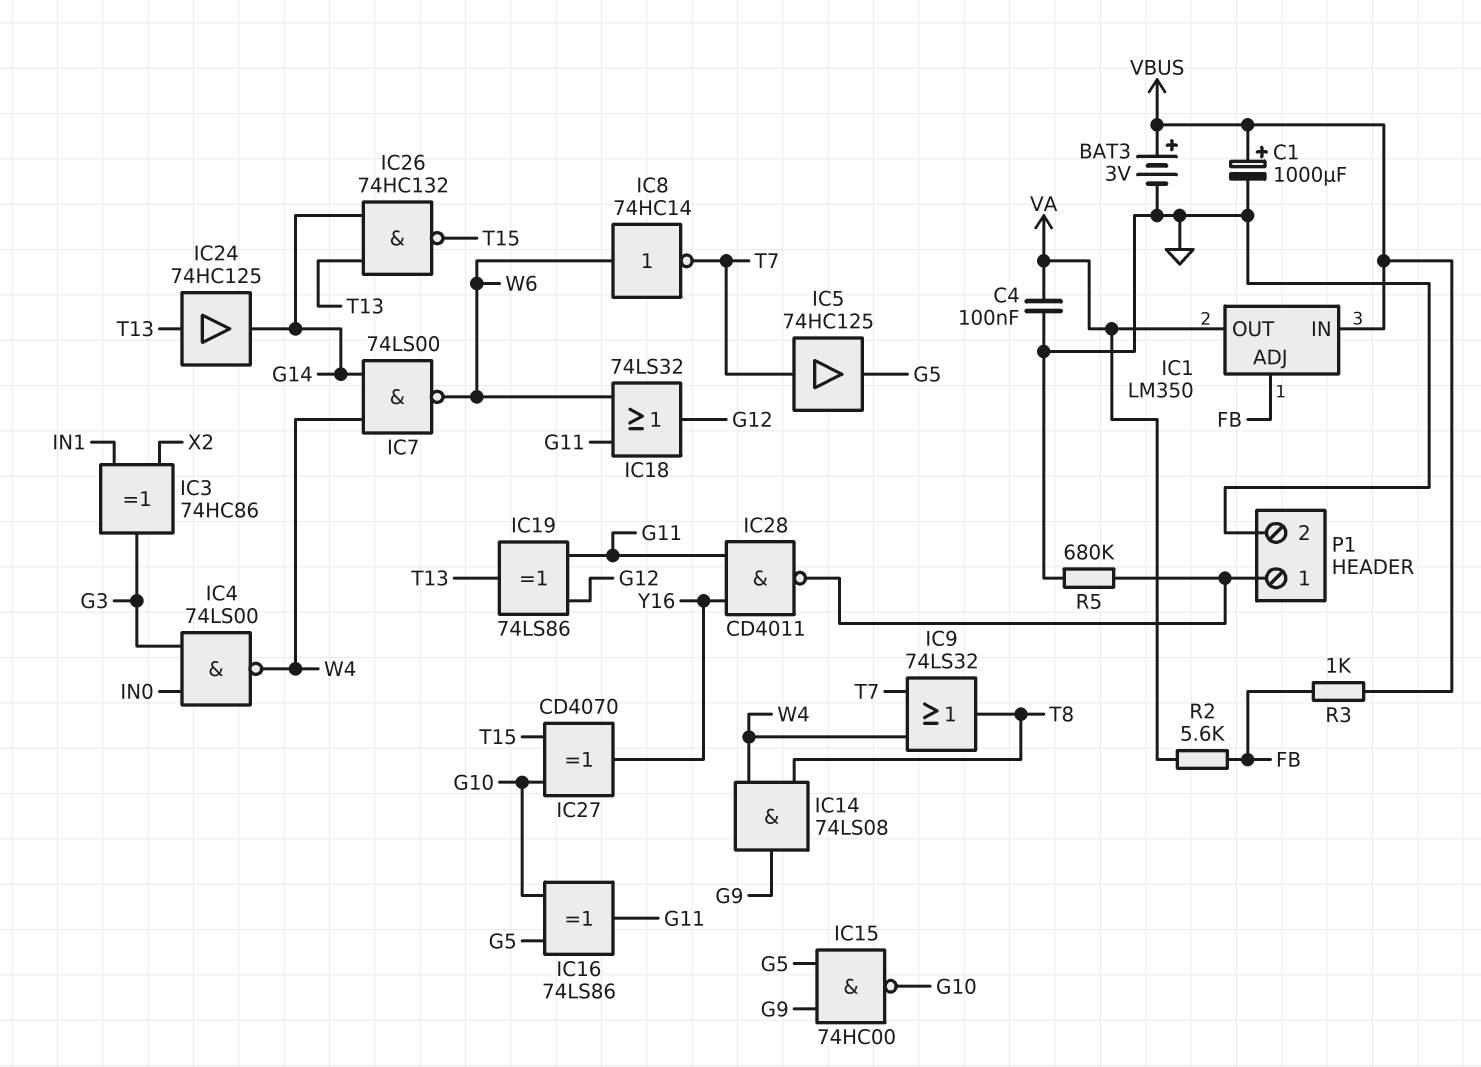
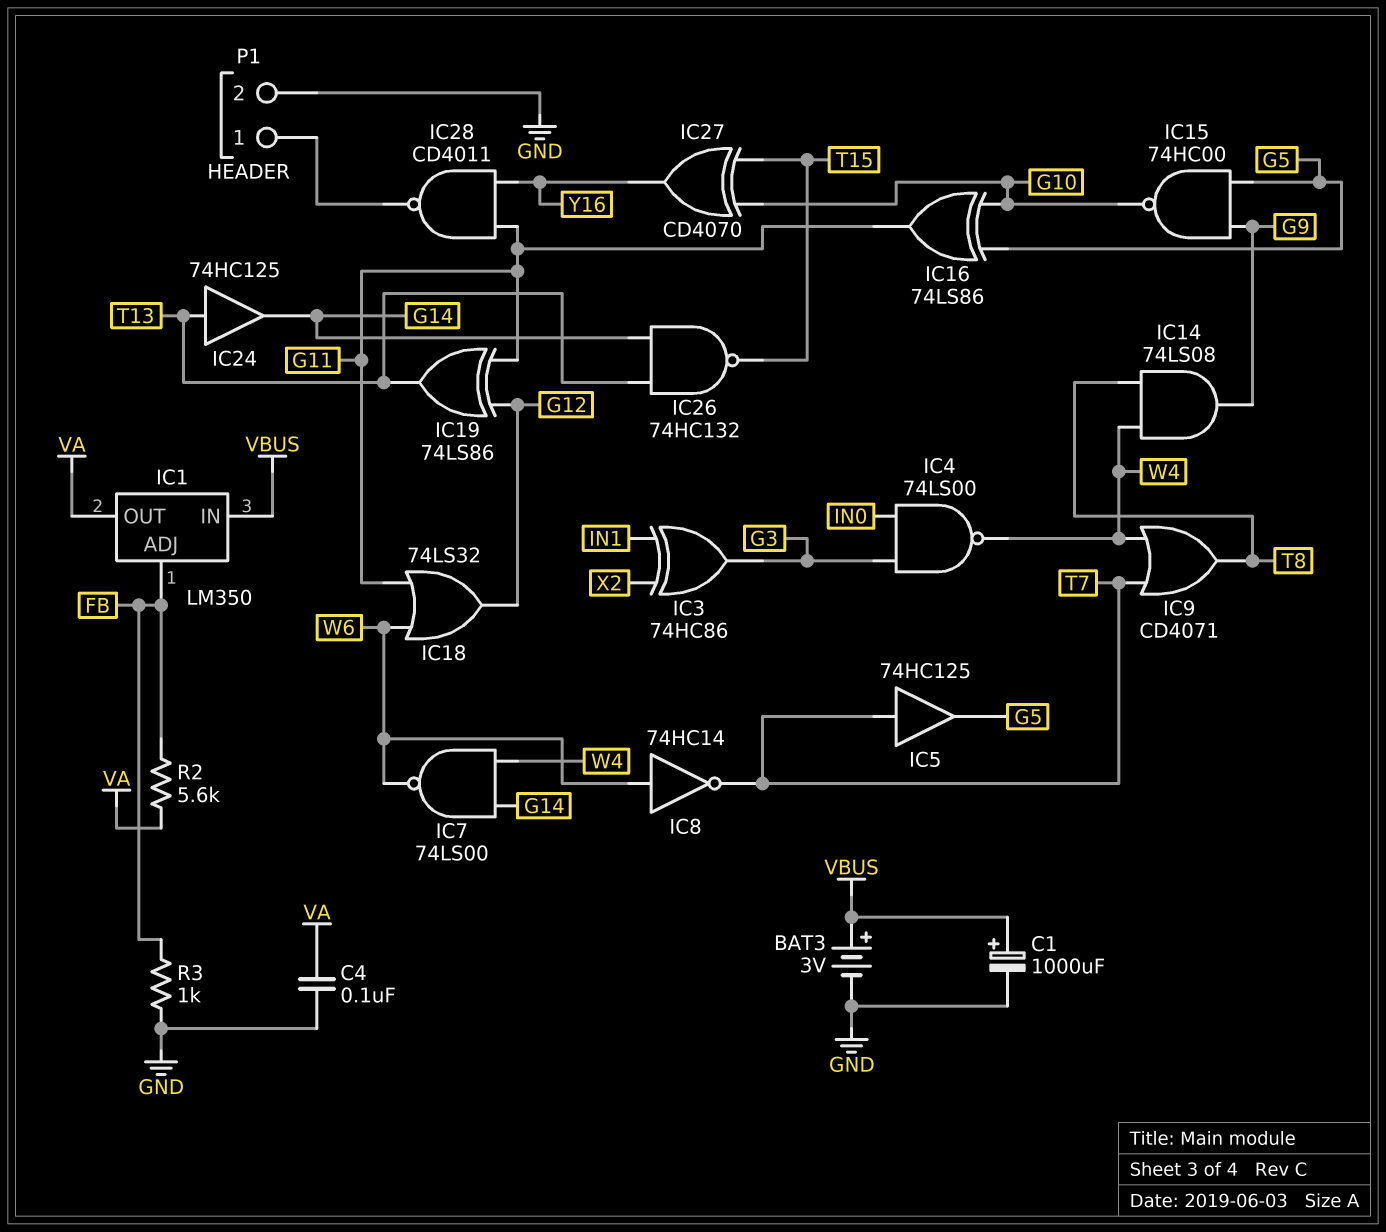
IC9: OR 74LS32 (in T7, in W4, out T8) -> OR CD4071 (in T7, in W4, out T8)
R3: 1k (FB, VBUS) -> 1k (FB, GND)
R5: 680k (GND, P1/1) -> none

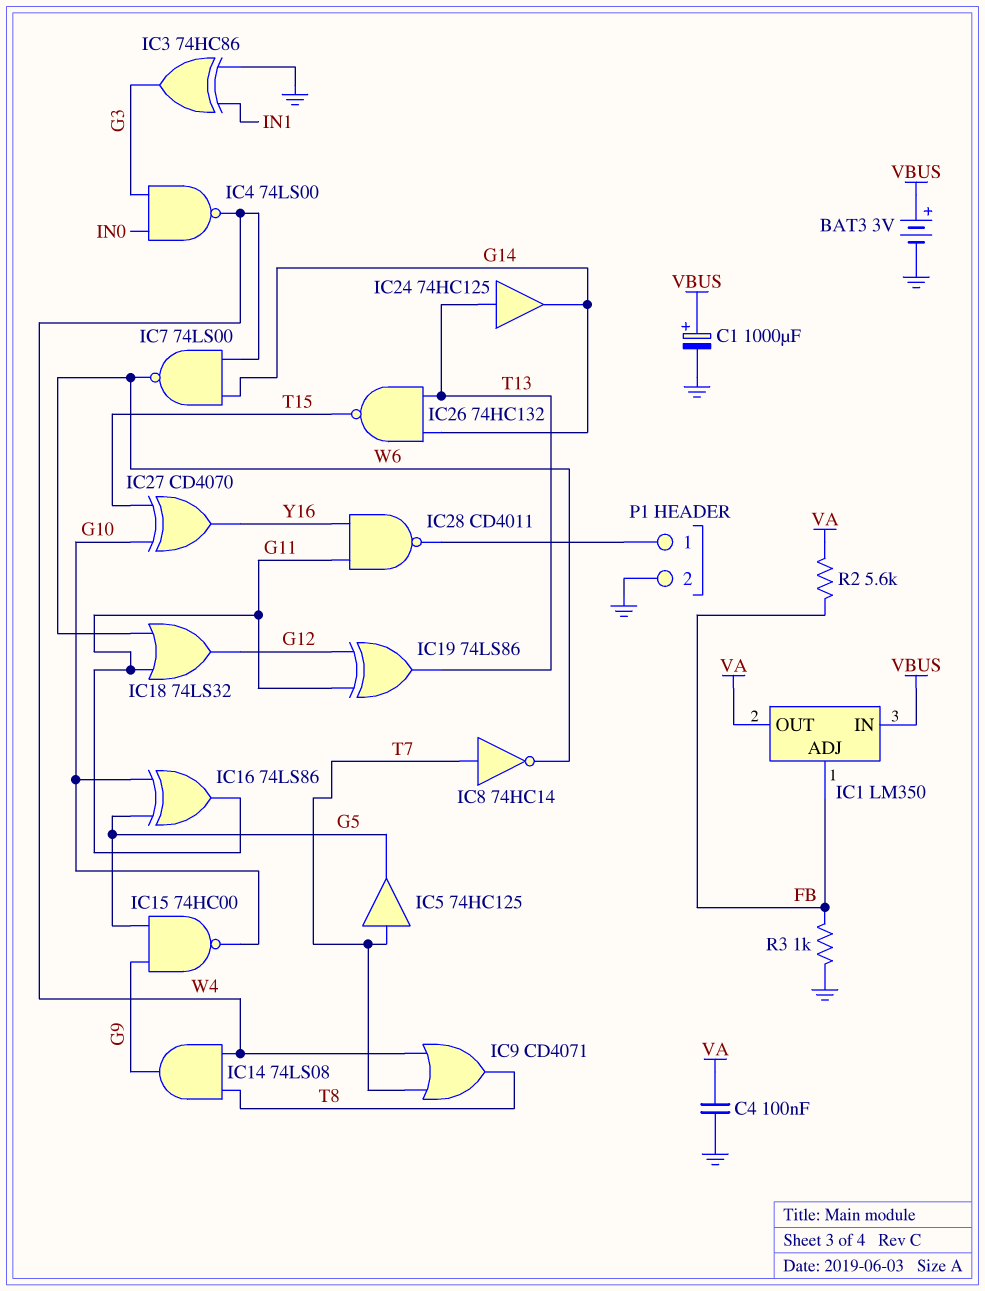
IC3: XOR 74HC86 (in IN1, in X2, out G3) -> XOR 74HC86 (in GND, in IN1, out G3)
IC8: NOT 74HC14 (in W6, out T7) -> NOT 74HC14 (in T7, out W6)

